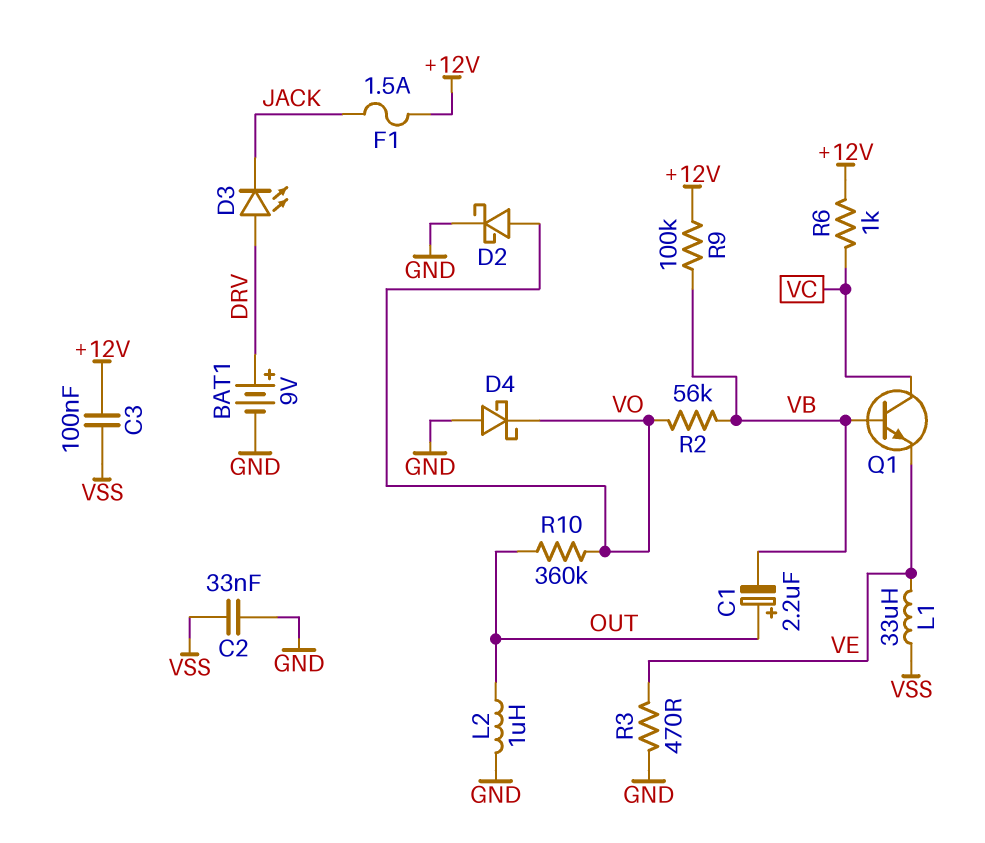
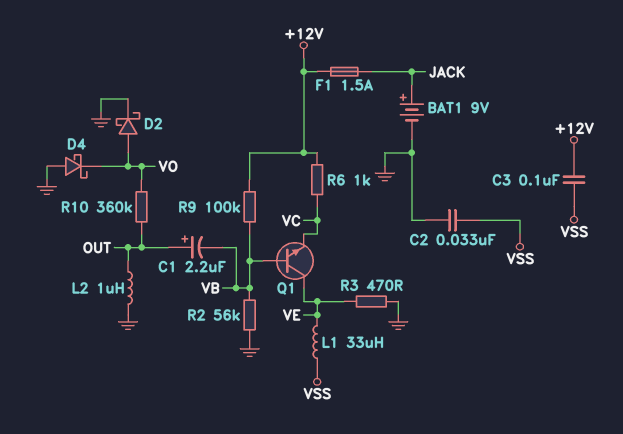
BAT1: 9V (plus DRV, minus GND) -> 9V (plus JACK, minus GND)
D3: LED (A DRV, K JACK) -> none
Q1: NPN (B VB, C VC, E VE) -> NPN (B VB, C VE, E VC)
R2: 56k (VB, VO) -> 56k (GND, VB)

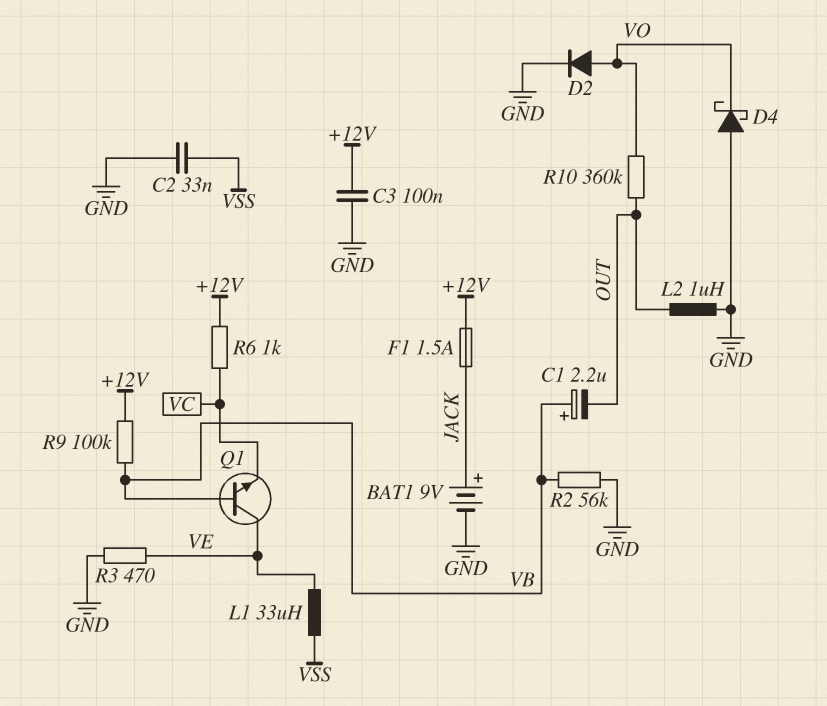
C1: 2.2uF (plus OUT, minus VB) -> 2.2uF (plus VB, minus OUT)
C3: 100nF (+12V, VSS) -> 100nF (+12V, GND)
D2: schottky (A VO, K GND) -> diode (A VO, K GND)

